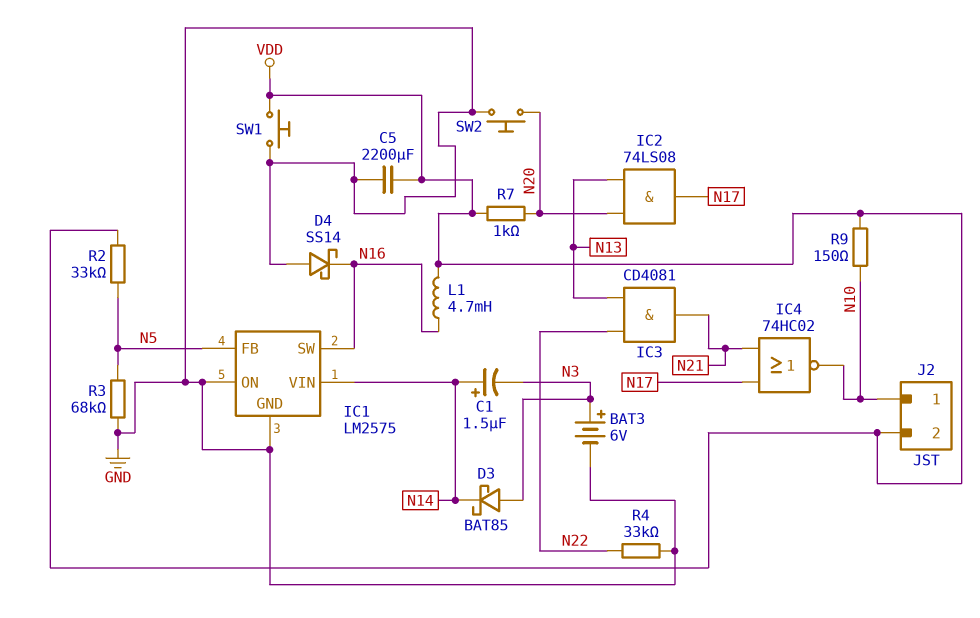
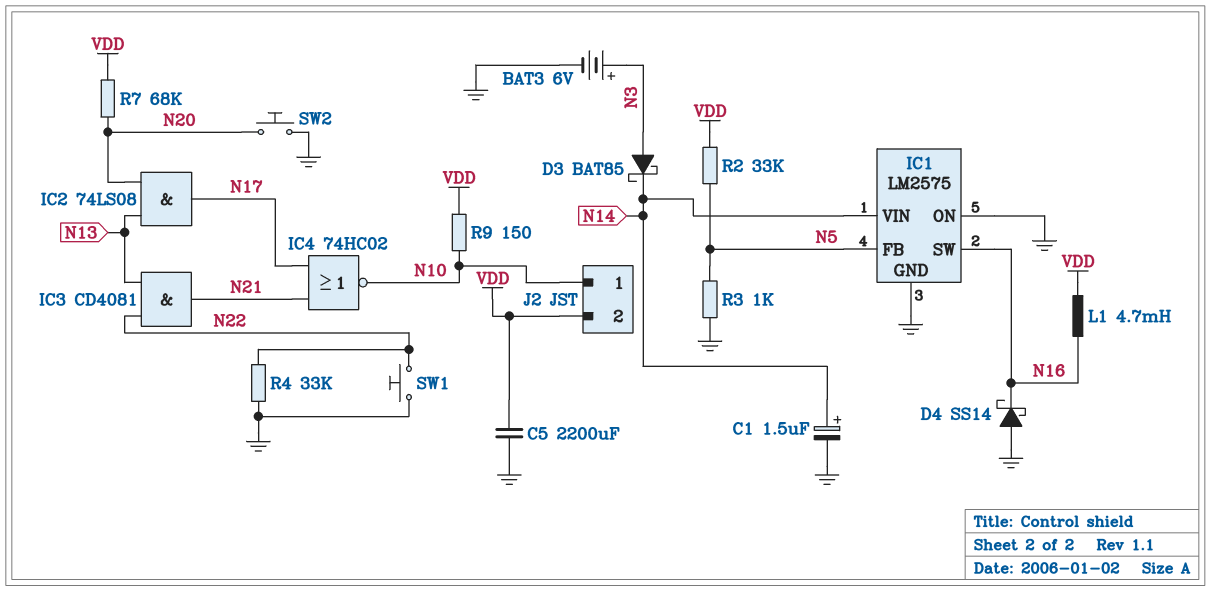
C1: 1.5uF (plus N14, minus N3) -> 1.5uF (plus N14, minus GND)
R3: 68k (GND, N5) -> 1k (GND, N5)
R7: 1k (N20, VDD) -> 68k (N20, VDD)
SW1: button (GND, VDD) -> button (GND, N22)

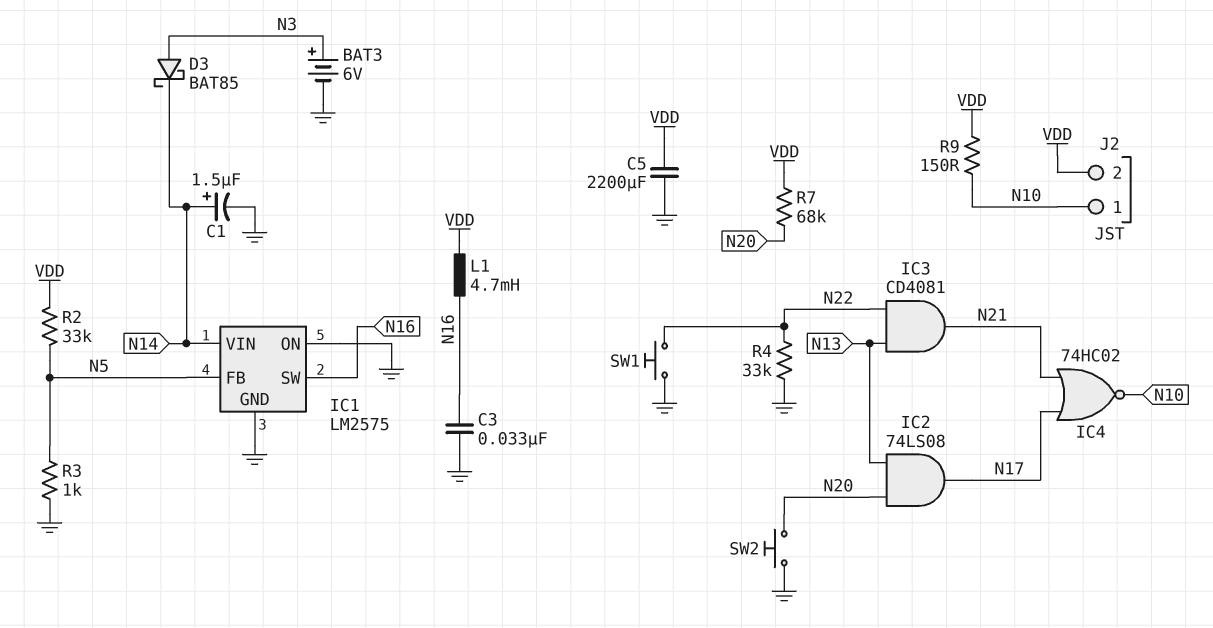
C3: none -> 33nF (GND, N16)
D4: schottky SS14 (A GND, K N16) -> none

